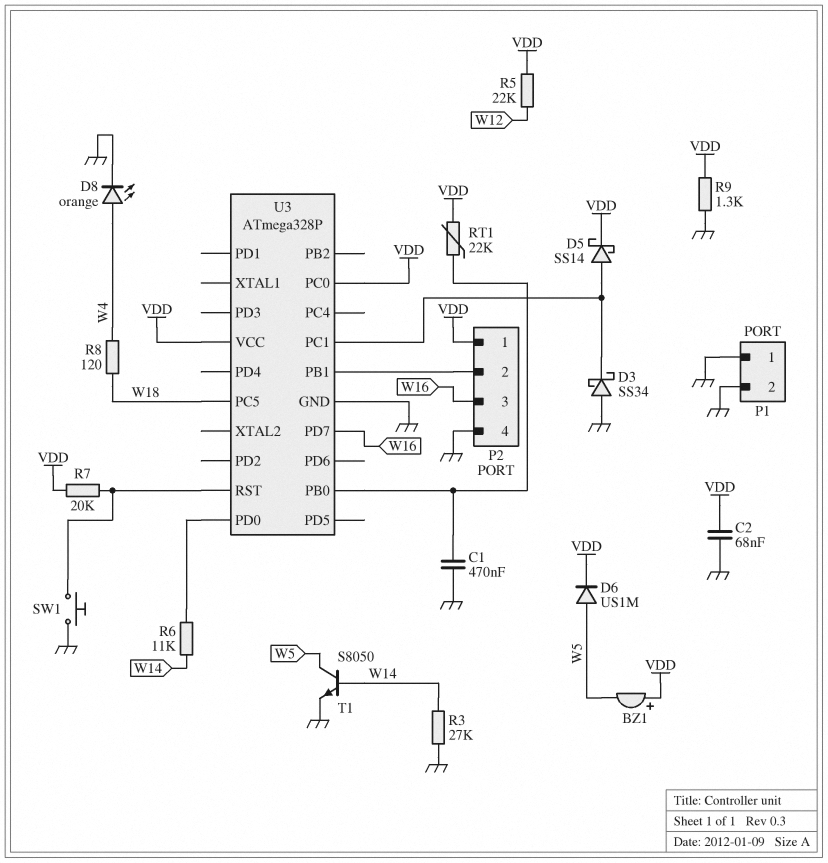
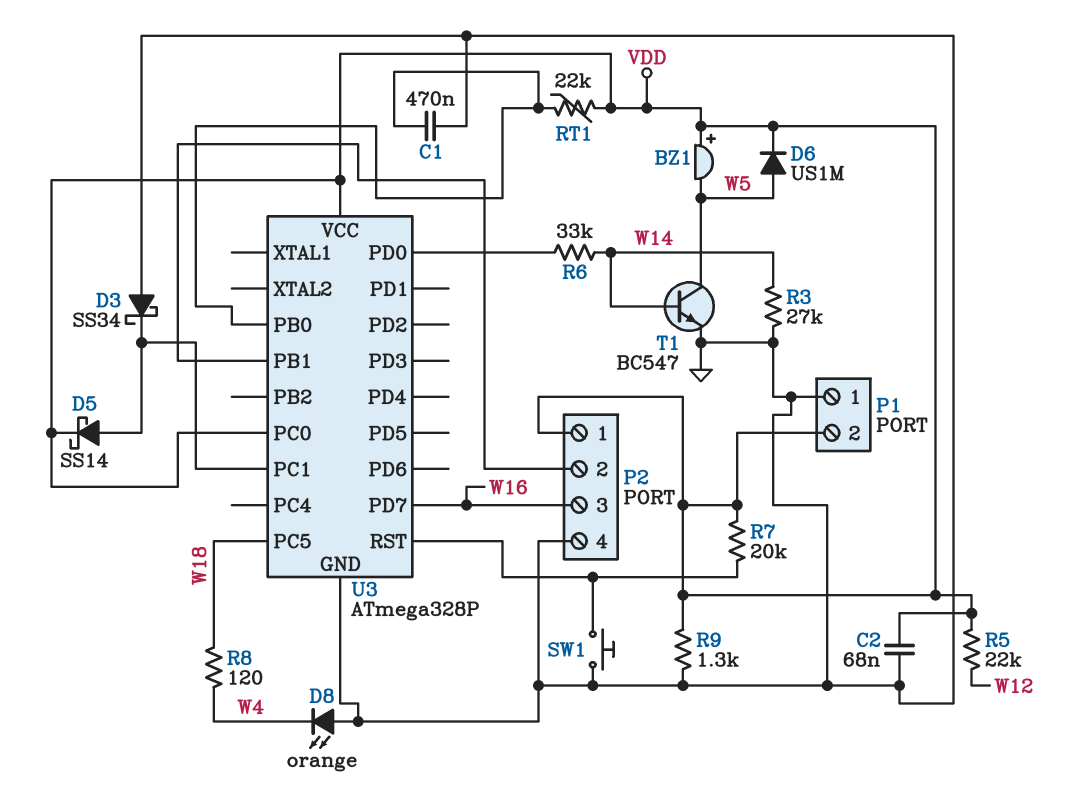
D8: LED orange (A W4, K GND) -> LED orange (A GND, K W4)
P1 pin 2: GND -> VDD
R6: 11k (U3/PD0, W14) -> 33k (U3/PD0, W14)
T1: NPN S8050 (B W14, C W5, E GND) -> NPN BC547 (B W14, C W5, E GND)

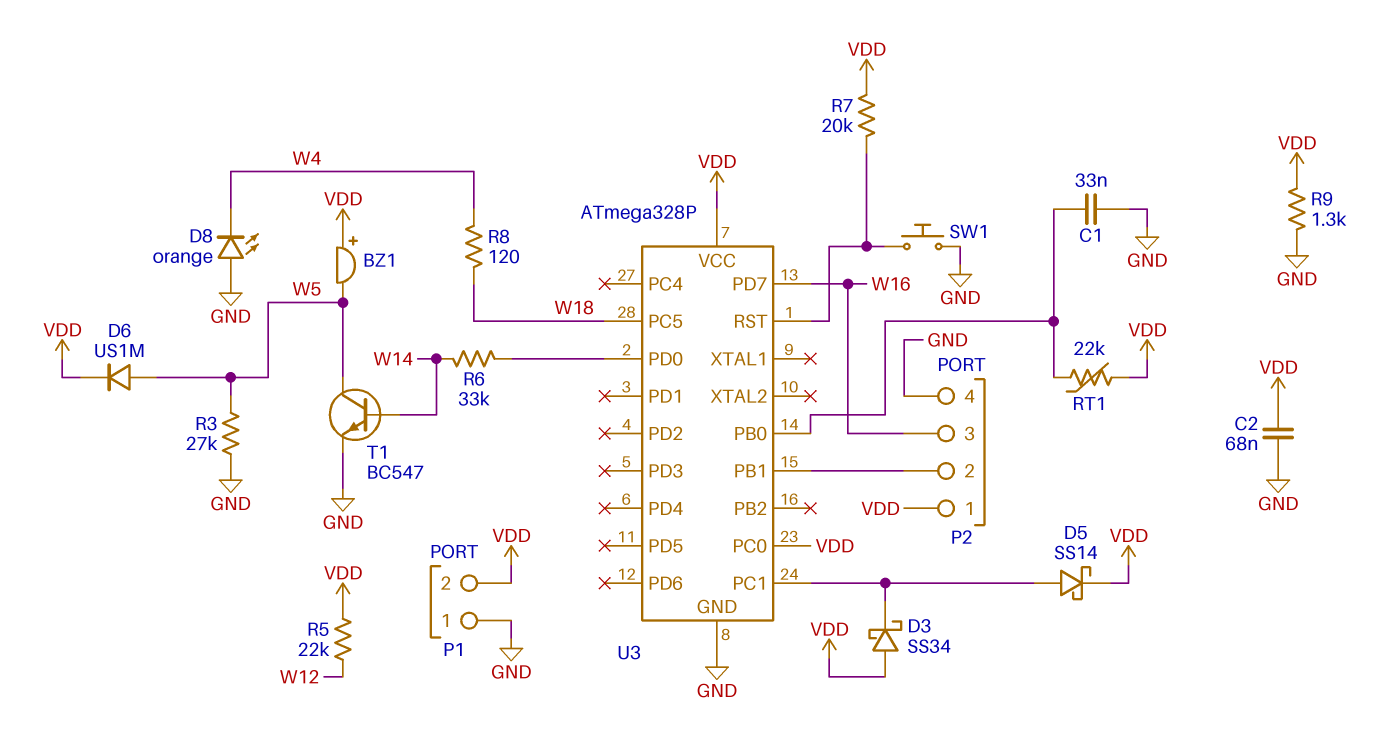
C1: 470nF (GND, U3/PB0) -> 33nF (GND, U3/PB0)
D3: schottky SS34 (A GND, K U3/PC1) -> schottky SS34 (A VDD, K U3/PC1)
R3: 27k (GND, W14) -> 27k (GND, W5)

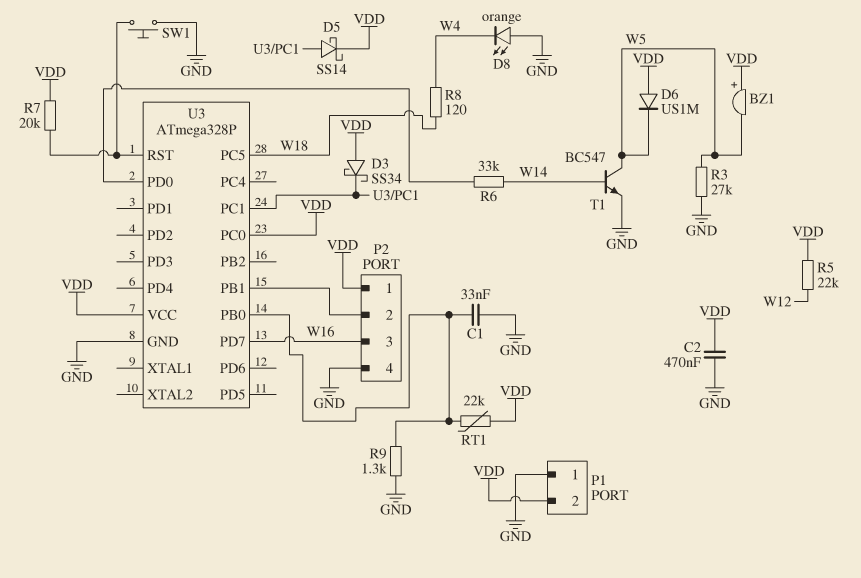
C2: 68nF (GND, VDD) -> 470nF (GND, VDD)
D6: diode US1M (A W5, K VDD) -> diode US1M (A VDD, K W5)
R9: 1.3k (GND, VDD) -> 1.3k (GND, U3/PB0)

